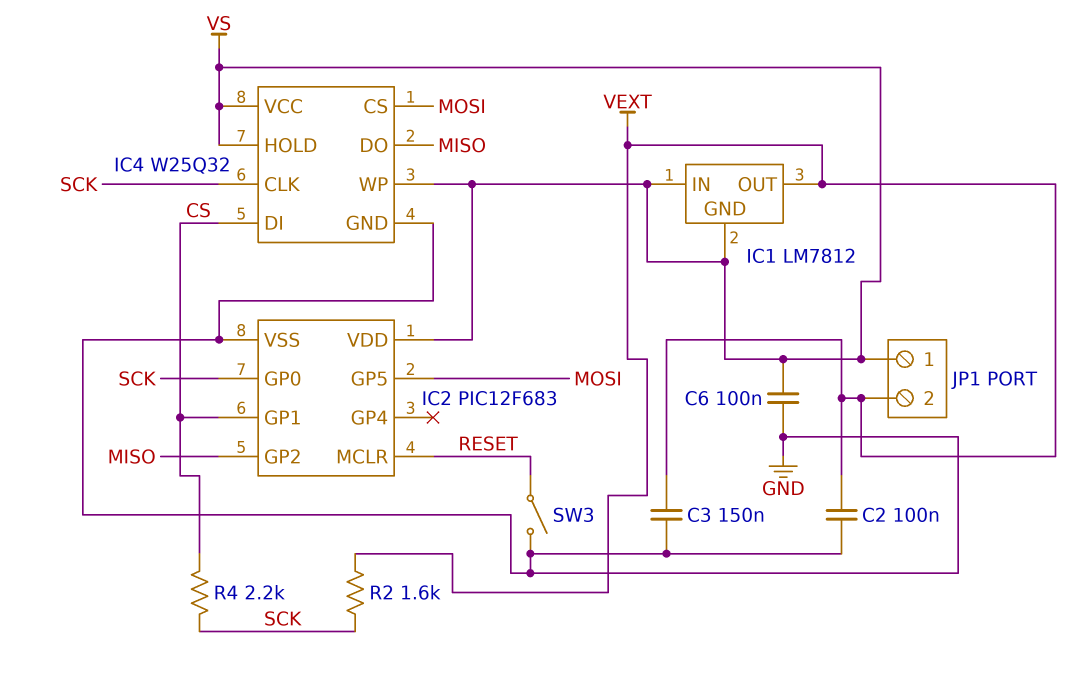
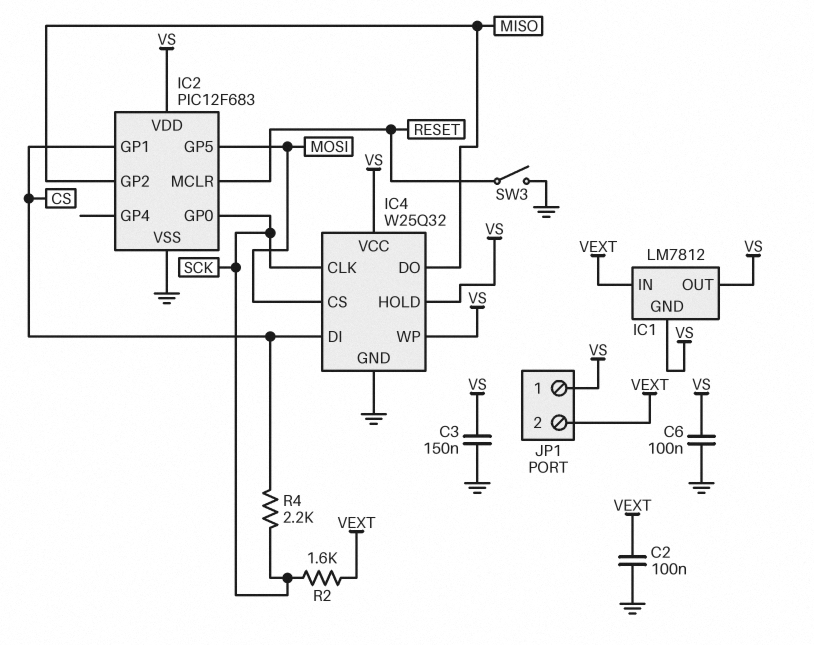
C3: 150nF (GND, VEXT) -> 150nF (GND, VS)
IC1 pin IN: VS -> VEXT
IC1 pin OUT: VEXT -> VS

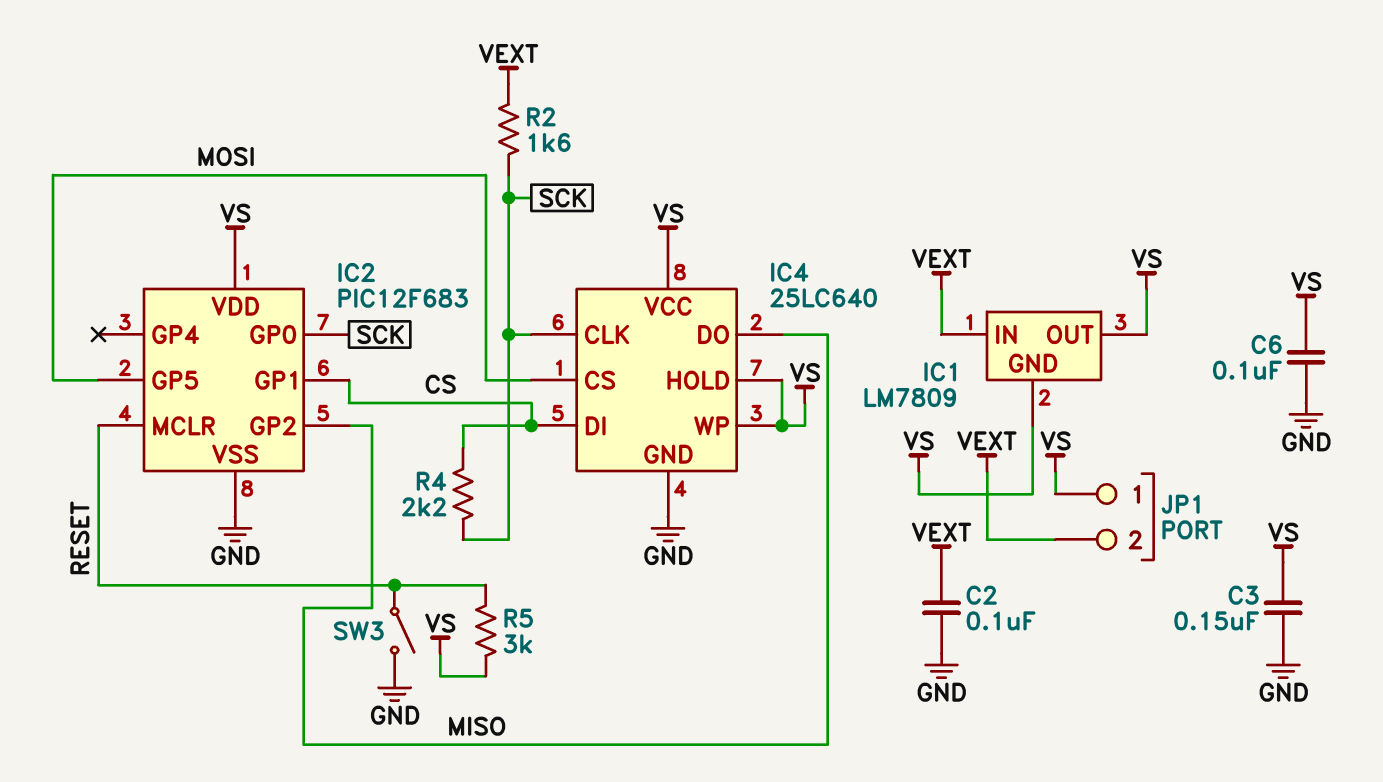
IC1: LM7812 -> LM7809
IC4: W25Q32 -> 25LC640
R5: none -> 3k (RESET, VS)

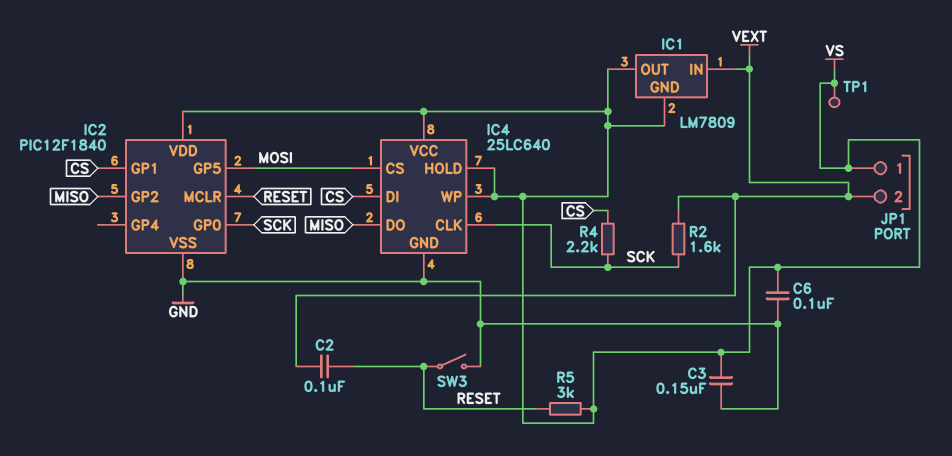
C2: 100nF (GND, VEXT) -> 100nF (RESET, VEXT)
IC2: PIC12F683 -> PIC12F1840
TP1: none -> test point (VS)

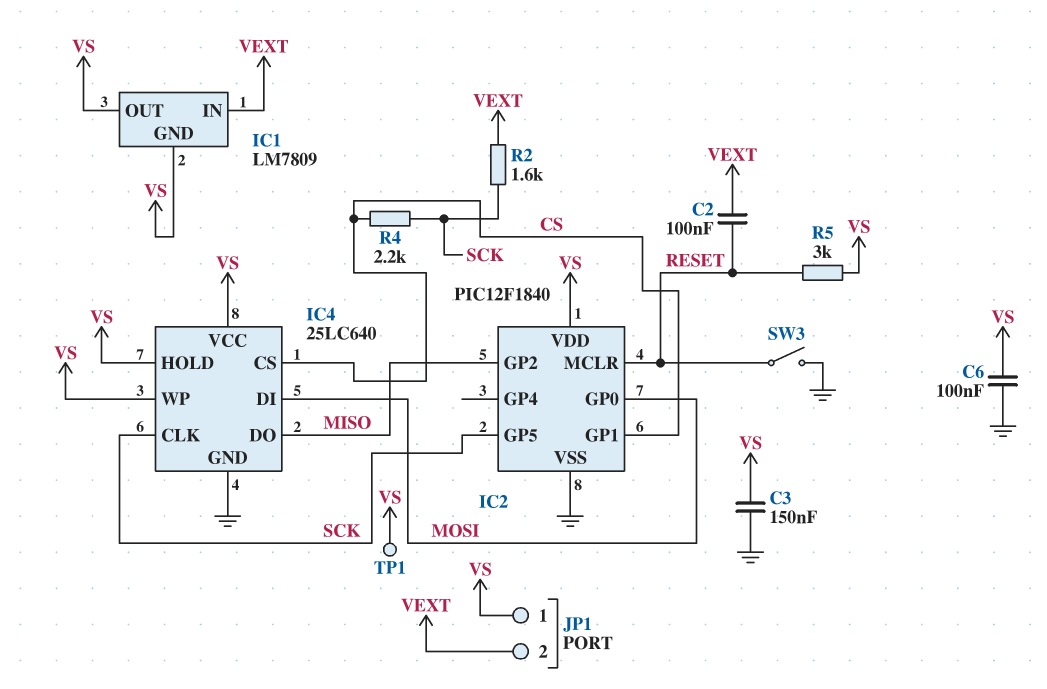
IC2 pin GP0: SCK -> MOSI
IC2 pin GP5: MOSI -> SCK
IC4 pin CS: MOSI -> CS
IC4 pin DI: CS -> MOSI

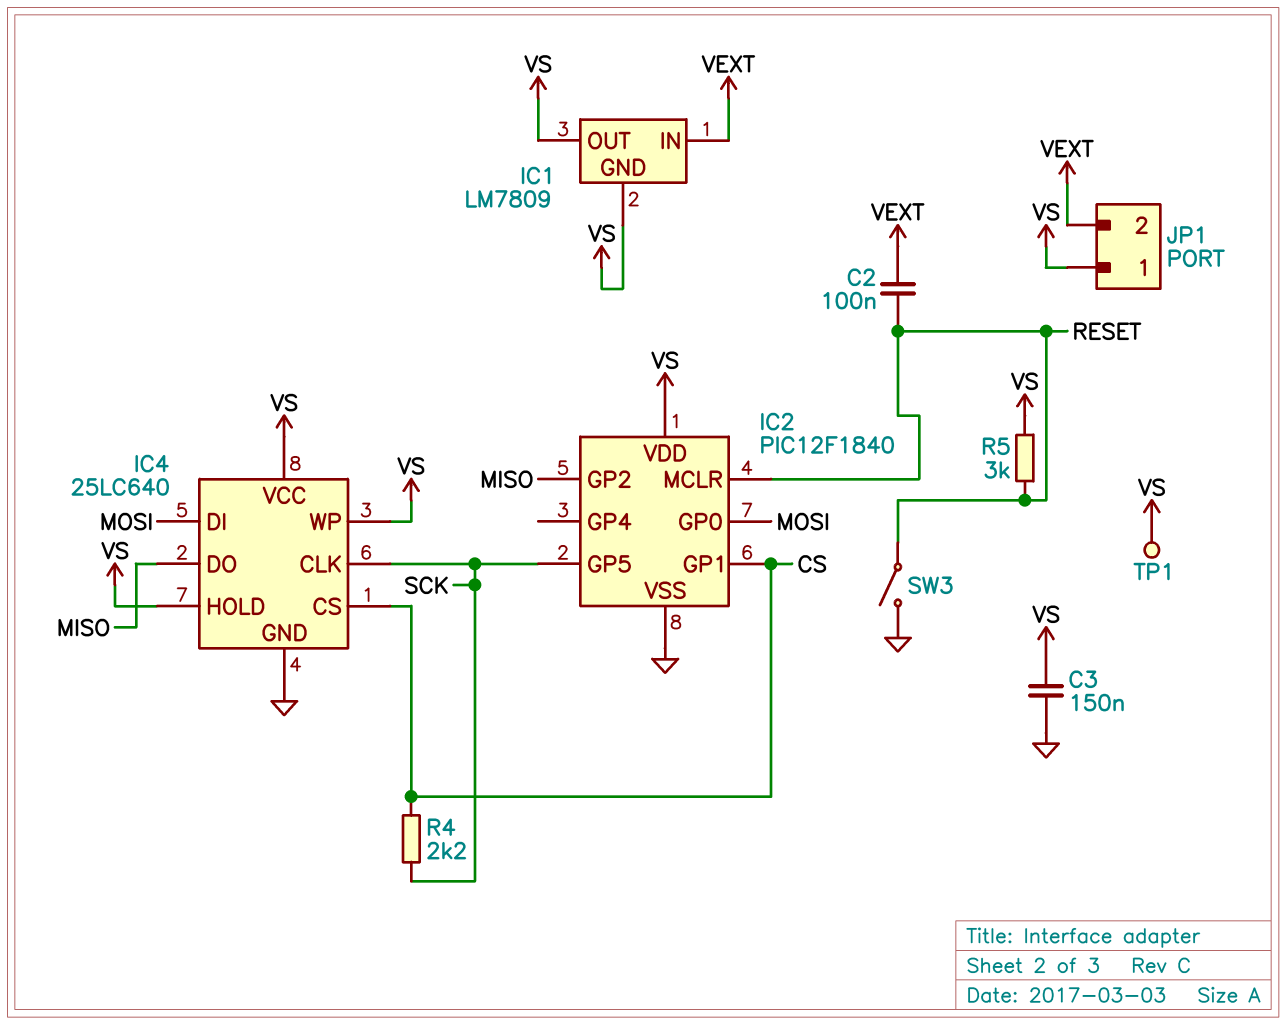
C6: 100nF (GND, VS) -> none
R2: 1.6k (SCK, VEXT) -> none

